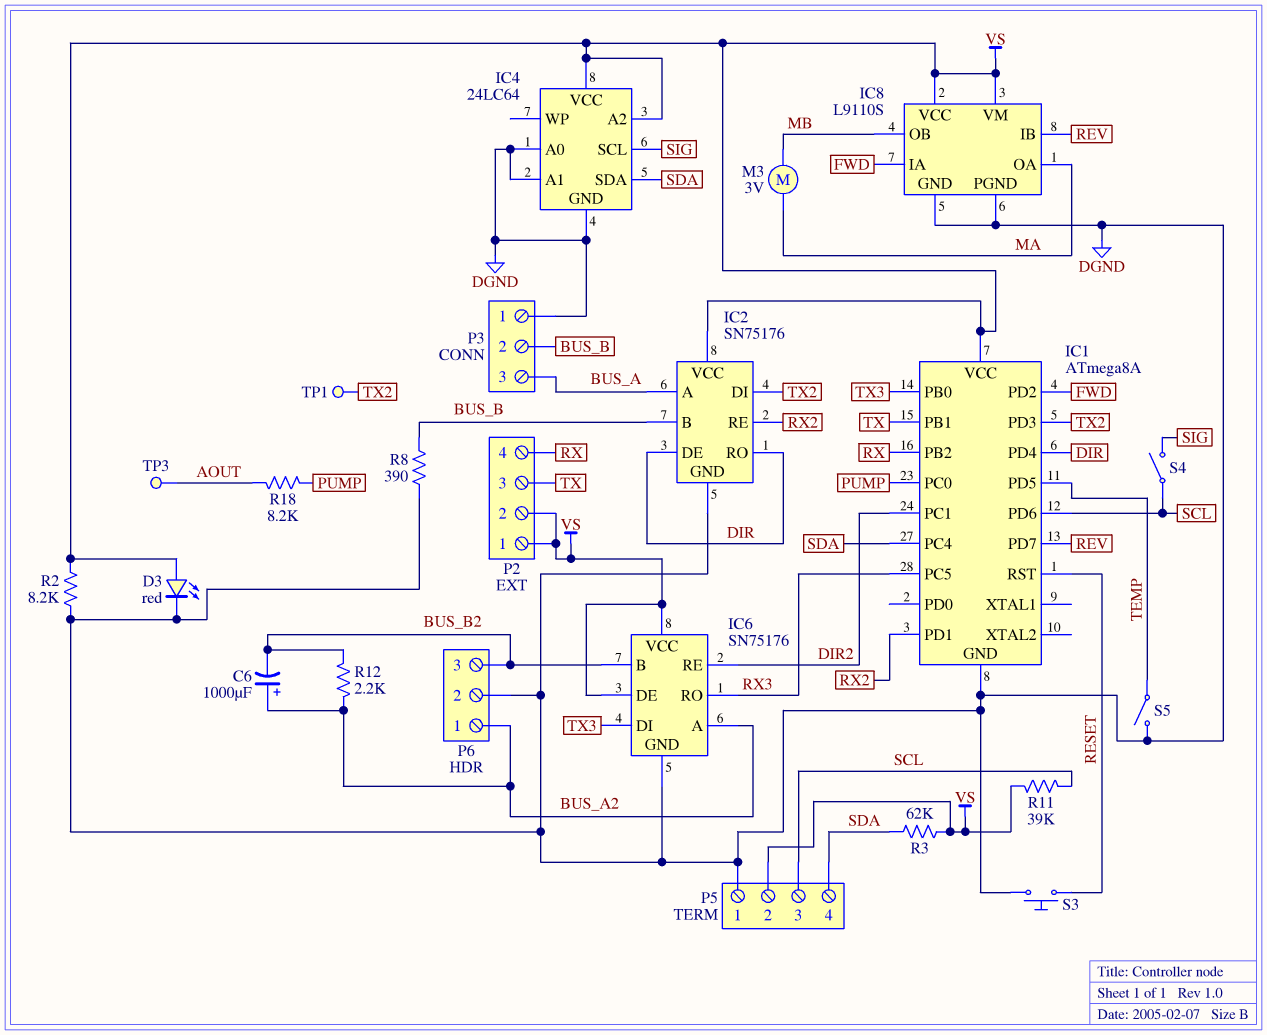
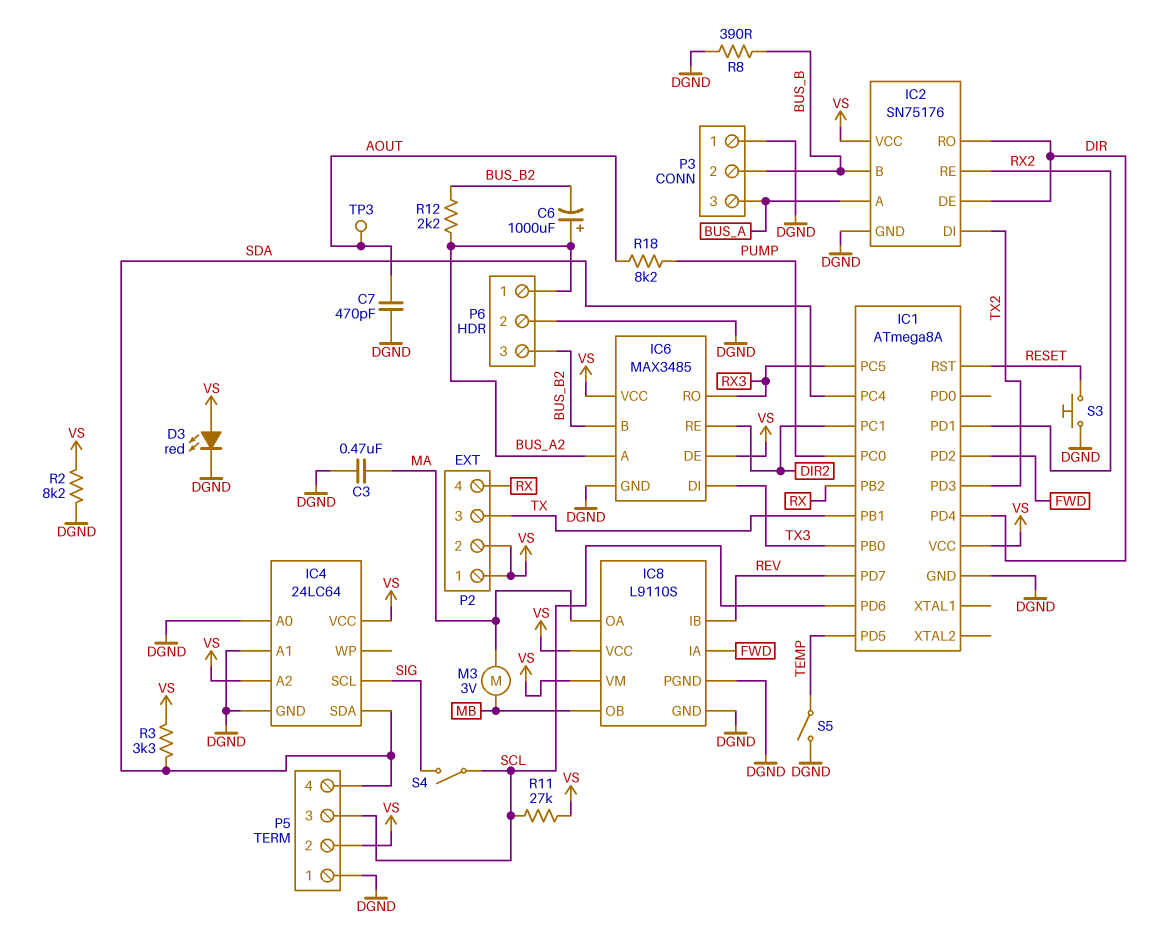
C3: none -> 470nF (DGND, MA)
C7: none -> 470pF (AOUT, DGND)
IC6: SN75176 -> MAX3485
R3: 62k (SDA, VS) -> 3.3k (SDA, VS)
R11: 39k (SCL, VS) -> 27k (SCL, VS)
TP1: test point (TX2) -> none

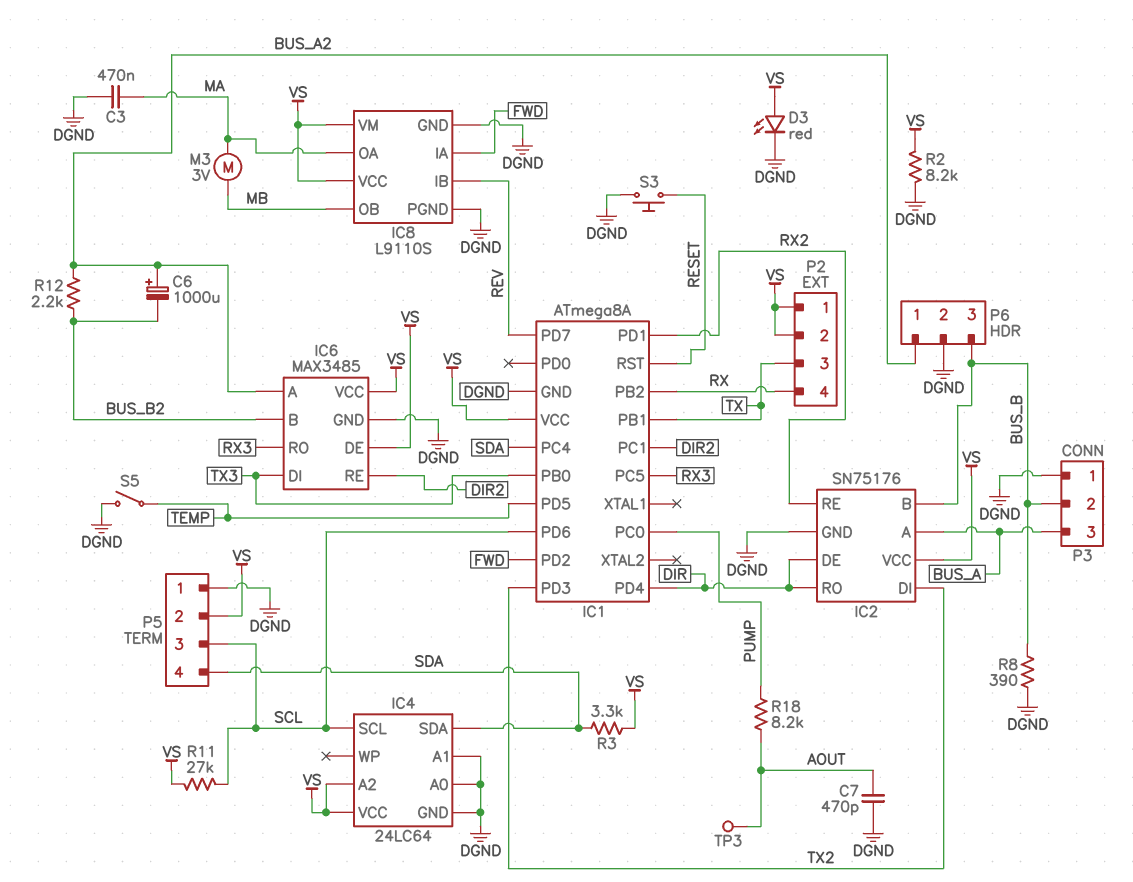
IC4 pin SCL: SIG -> SCL
P6 pin 3: BUS_B2 -> BUS_B
S4: switch (SCL, SIG) -> none

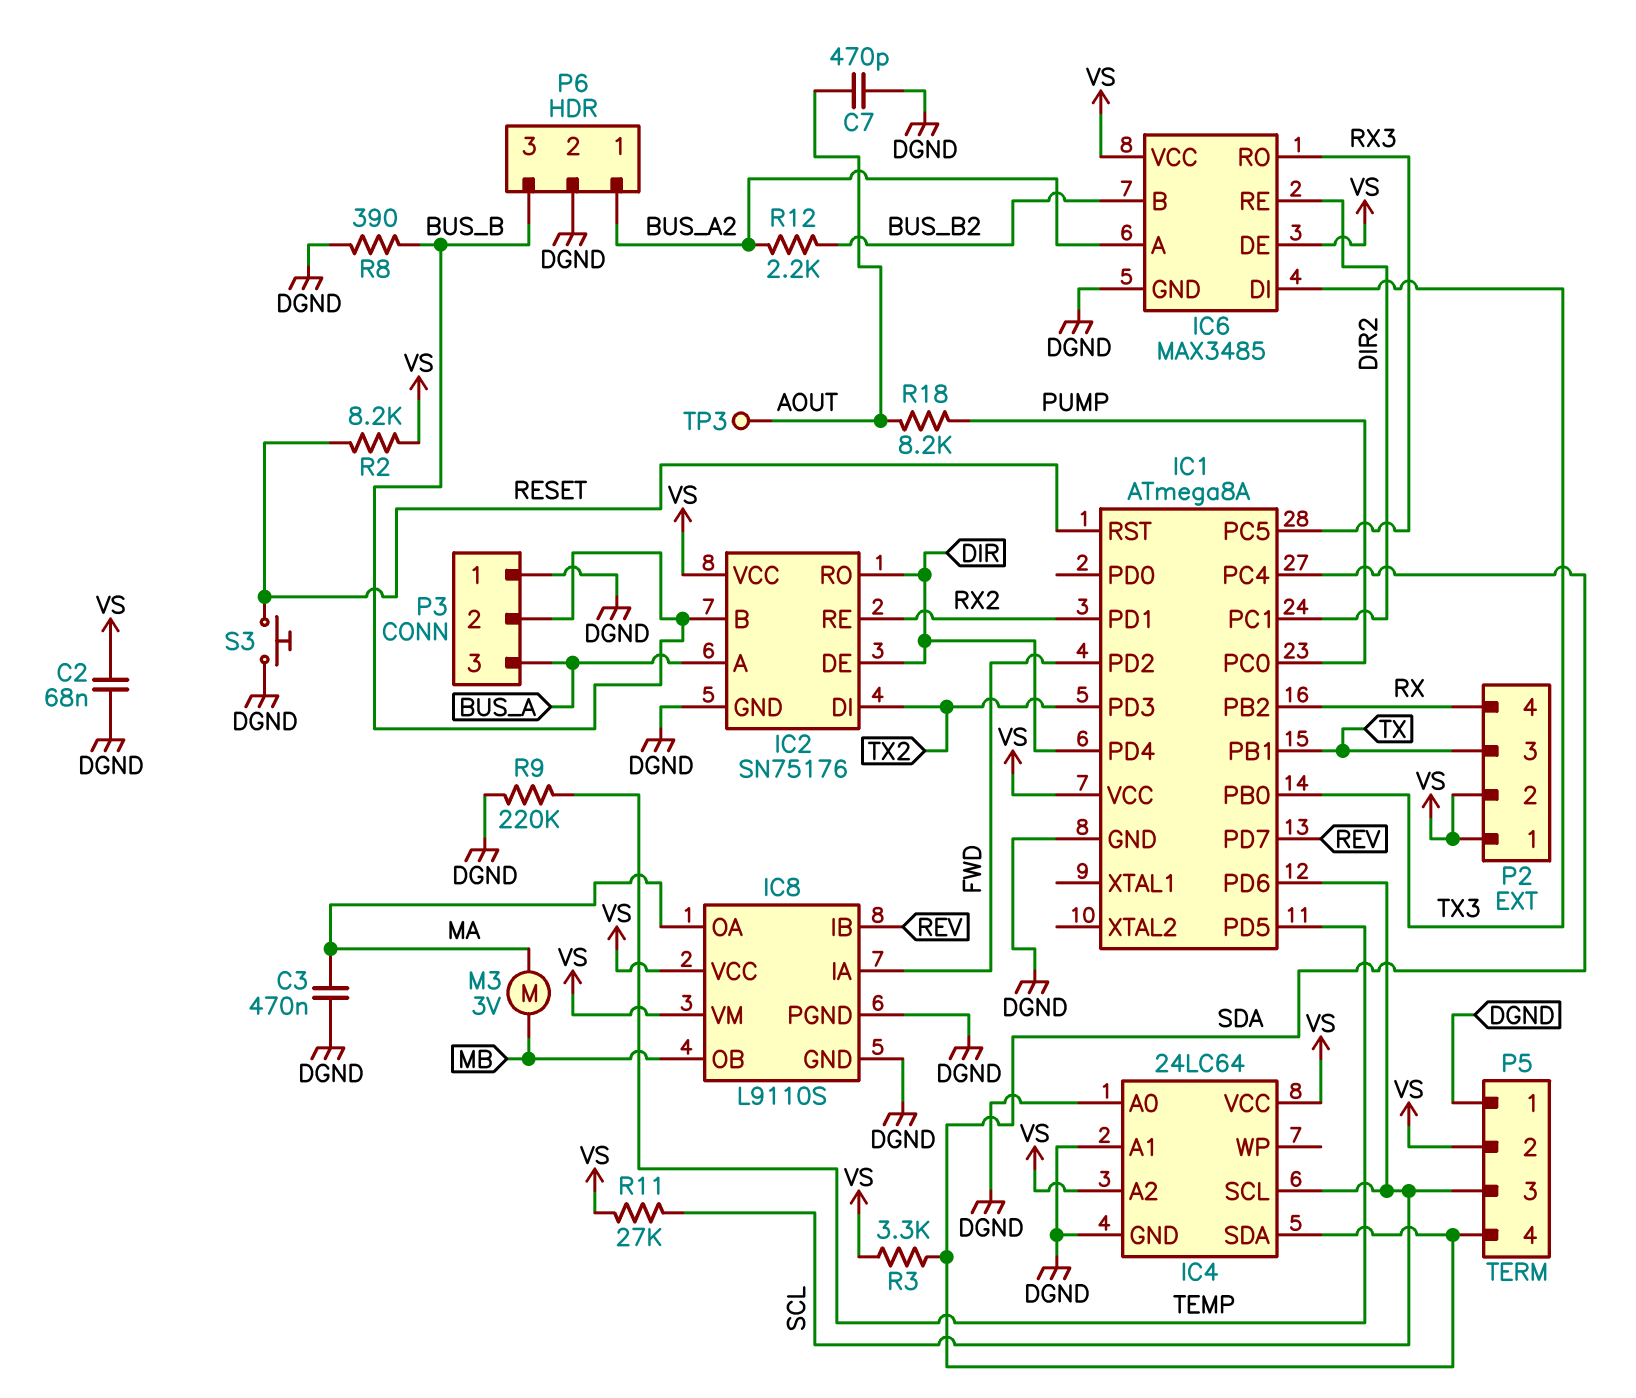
C2: none -> 68nF (DGND, VS)
C6: 1000uF (plus BUS_A2, minus BUS_B2) -> none
D3: LED red (A VS, K DGND) -> none
R2: 8.2k (DGND, VS) -> 8.2k (RESET, VS)
R9: none -> 220k (DGND, TEMP)
S5: switch (DGND, TEMP) -> none

